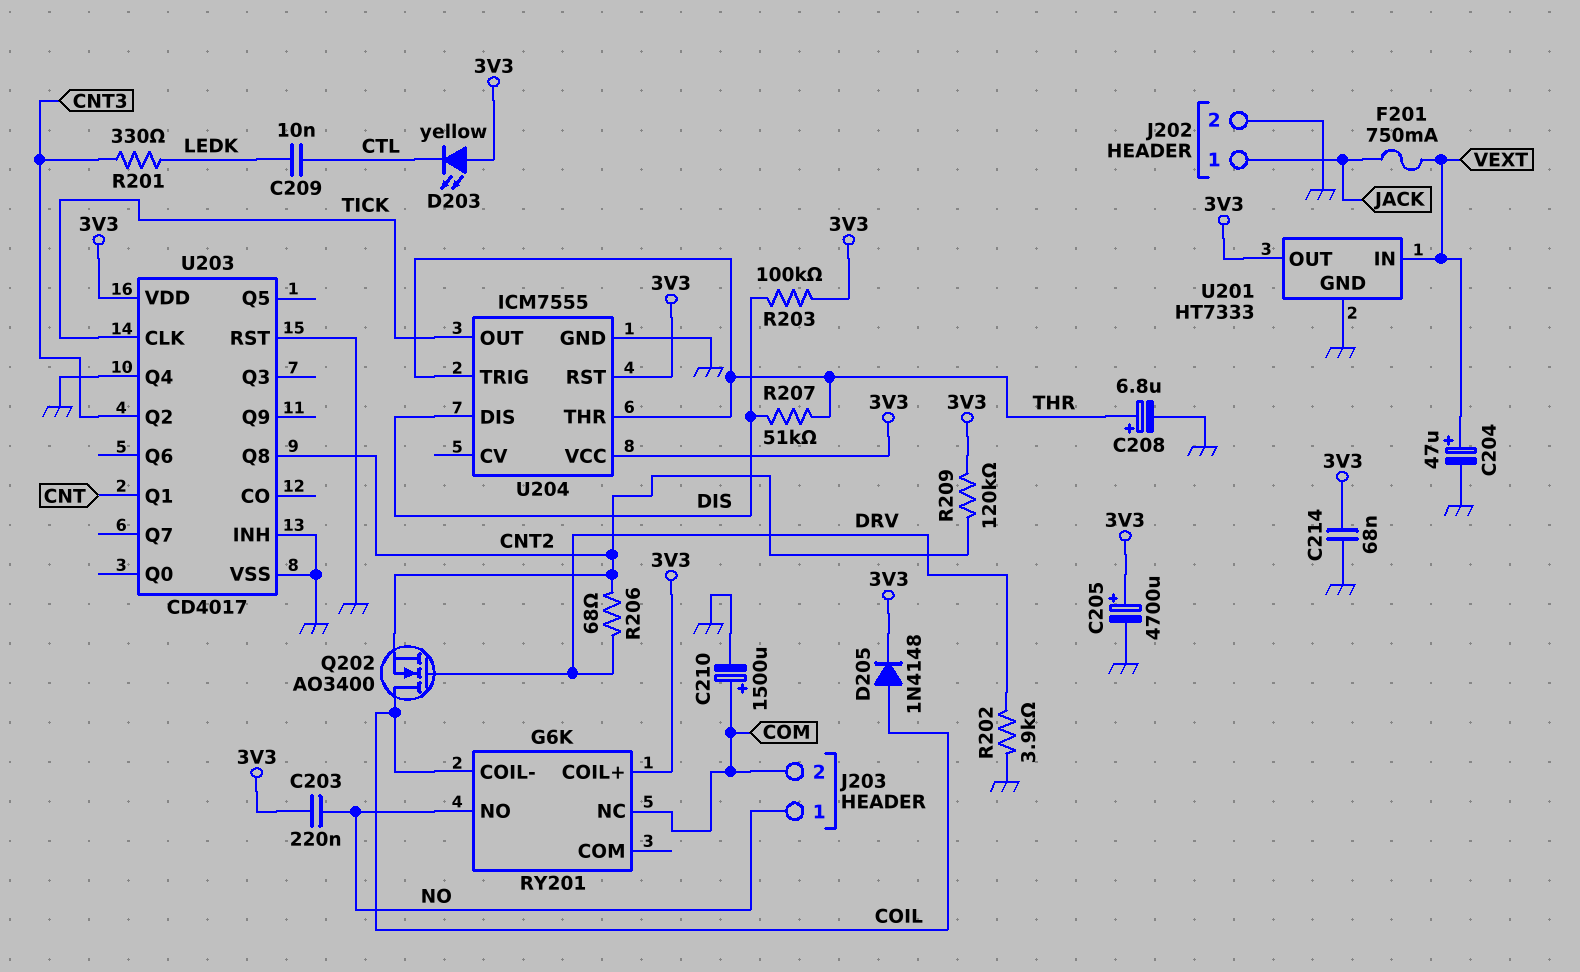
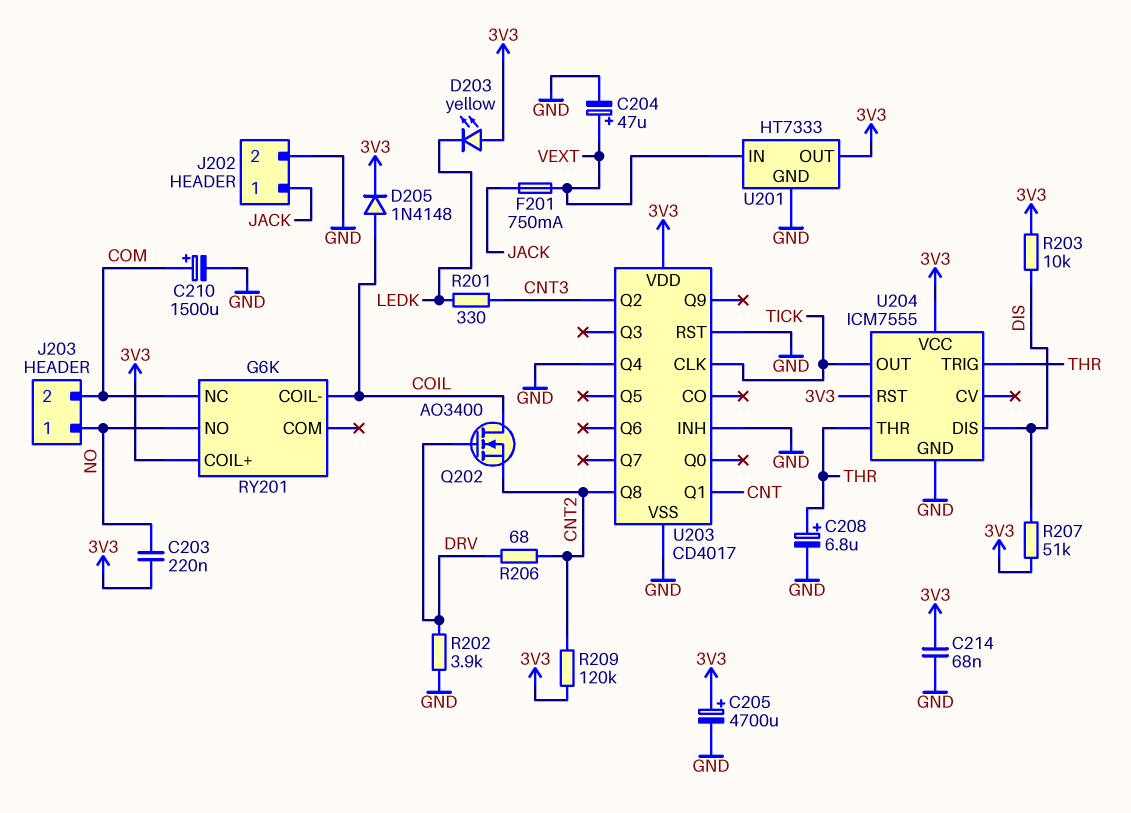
C209: 10nF (CTL, LEDK) -> none
D203: LED yellow (A 3V3, K CTL) -> LED yellow (A 3V3, K LEDK)
R203: 100k (3V3, DIS) -> 10k (3V3, DIS)
R207: 51k (DIS, THR) -> 51k (3V3, DIS)

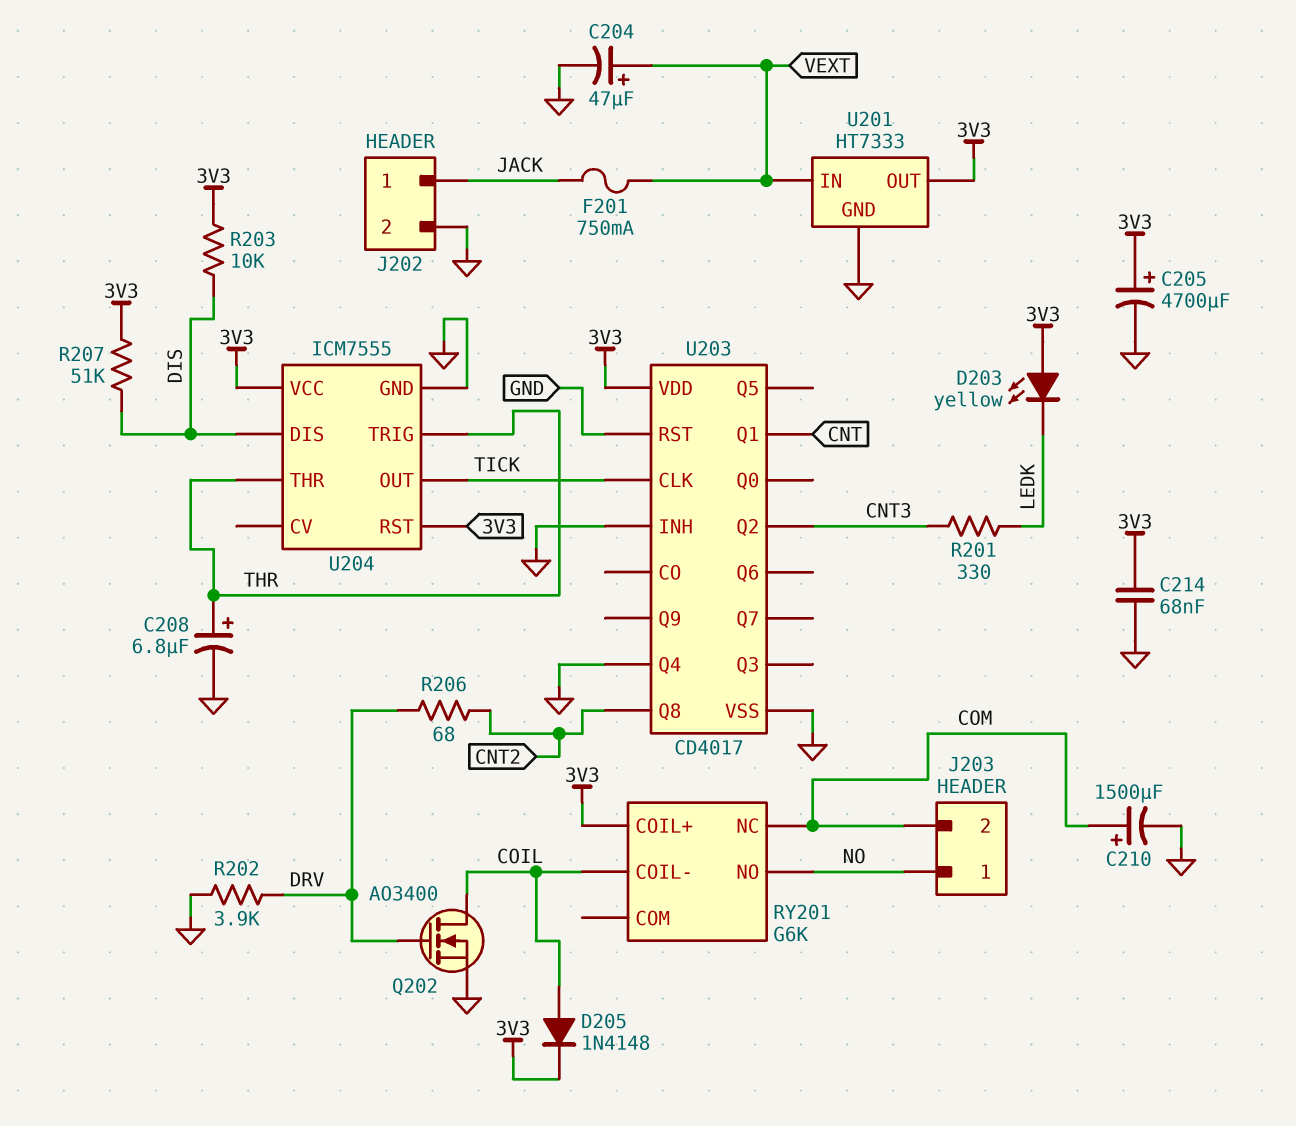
C203: 220nF (3V3, NO) -> none
Q202: NMOS AO3400 (G DRV, D COIL, S CNT2) -> NMOS AO3400 (G DRV, D COIL, S GND)
R209: 120k (3V3, CNT2) -> none

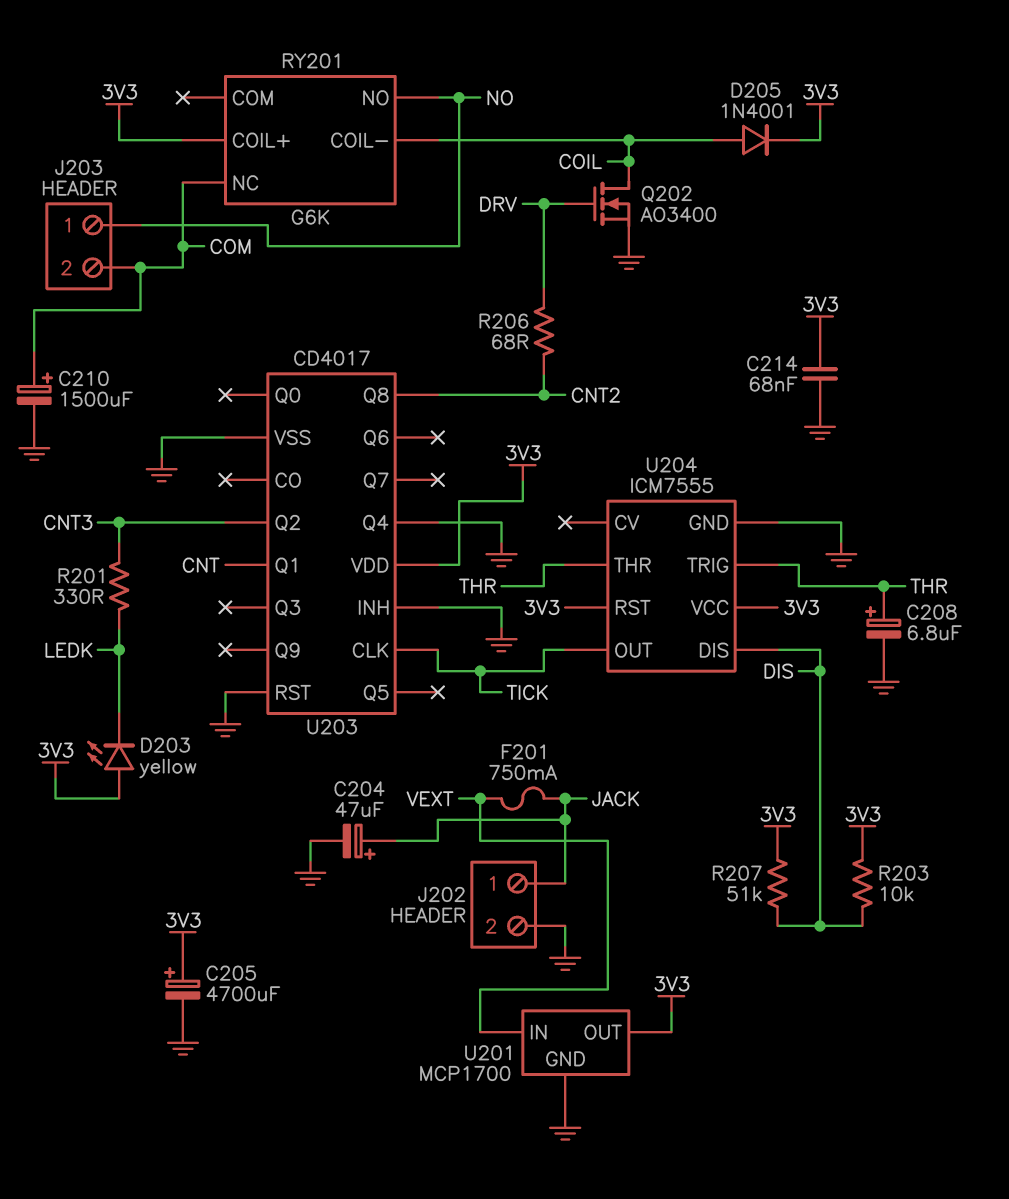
C204: 47uF (plus VEXT, minus GND) -> 47uF (plus JACK, minus GND)
D205: diode 1N4148 (A COIL, K 3V3) -> diode 1N4001 (A COIL, K 3V3)
R202: 3.9k (DRV, GND) -> none
U201: HT7333 -> MCP1700

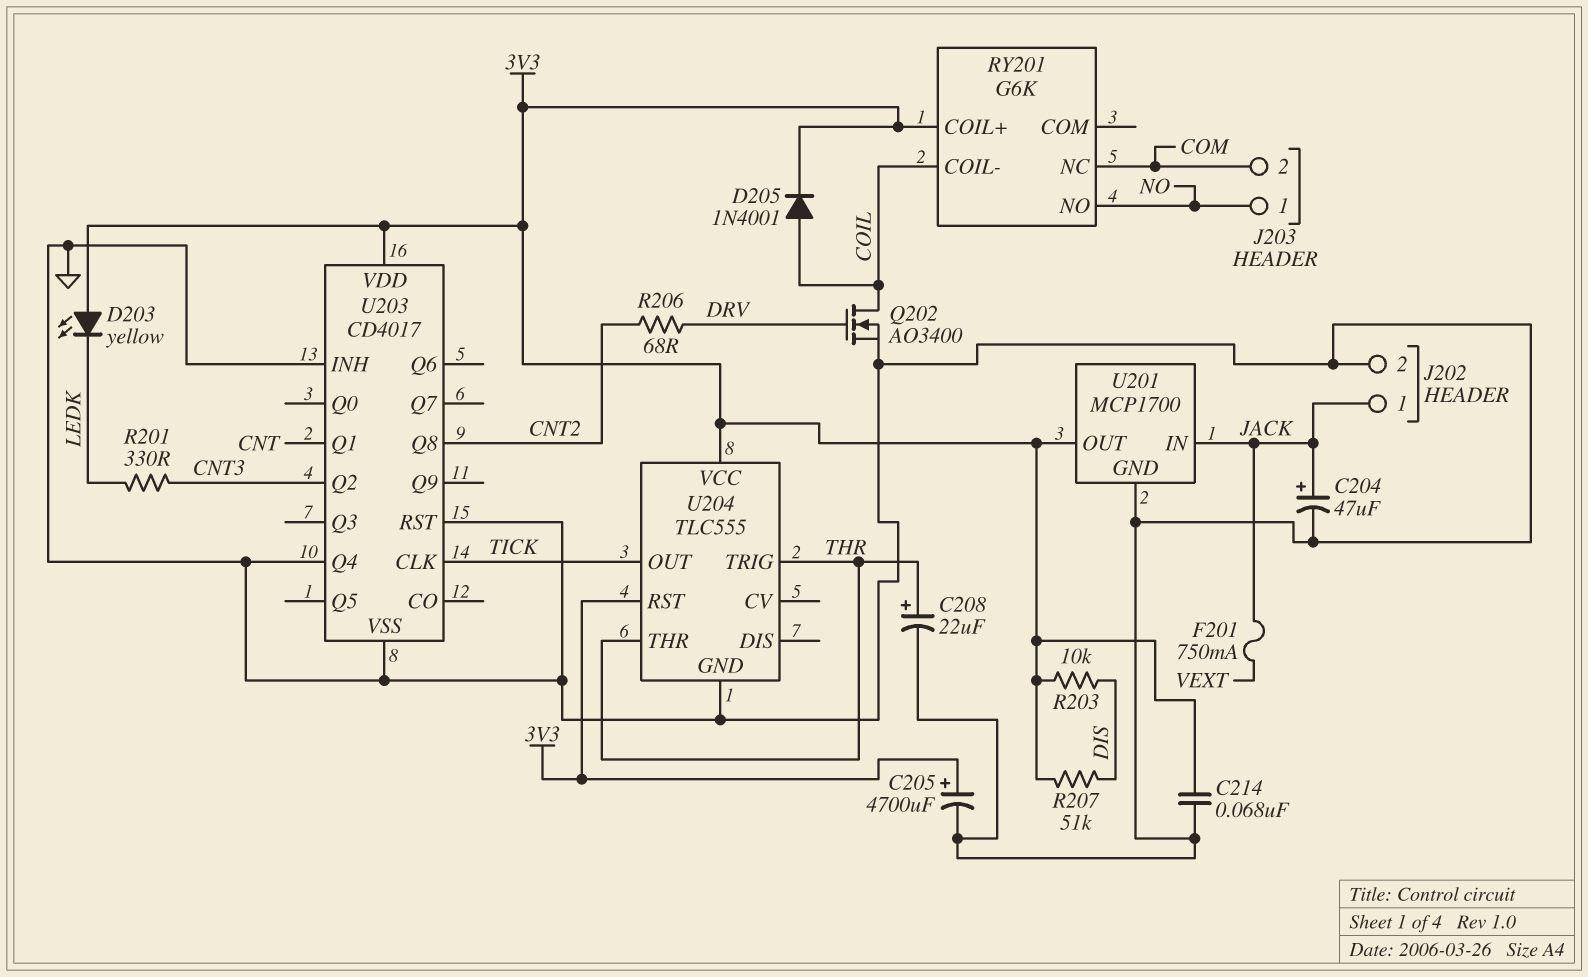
C208: 6.8uF (plus THR, minus GND) -> 22uF (plus THR, minus GND)
C210: 1500uF (plus COM, minus GND) -> none
U201 pin IN: VEXT -> JACK
U204: ICM7555 -> TLC555
U204 pin DIS: DIS -> none

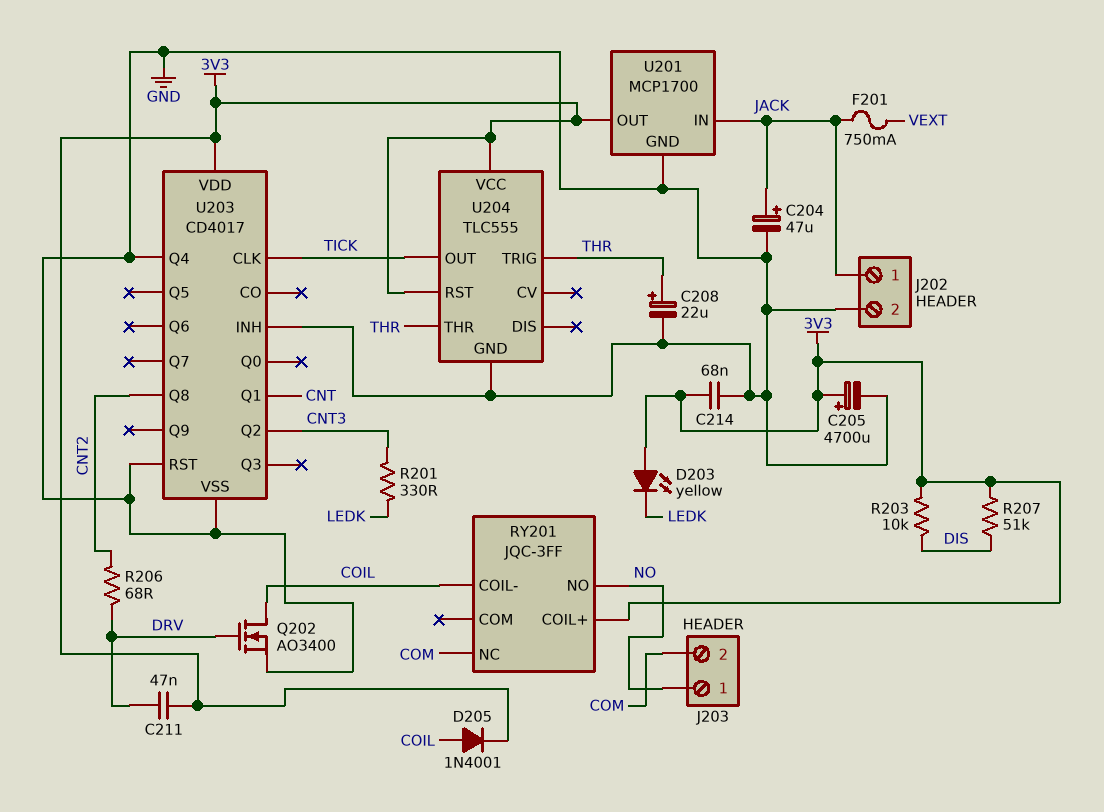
C211: none -> 47nF (3V3, DRV)
RY201: G6K -> JQC-3FF

